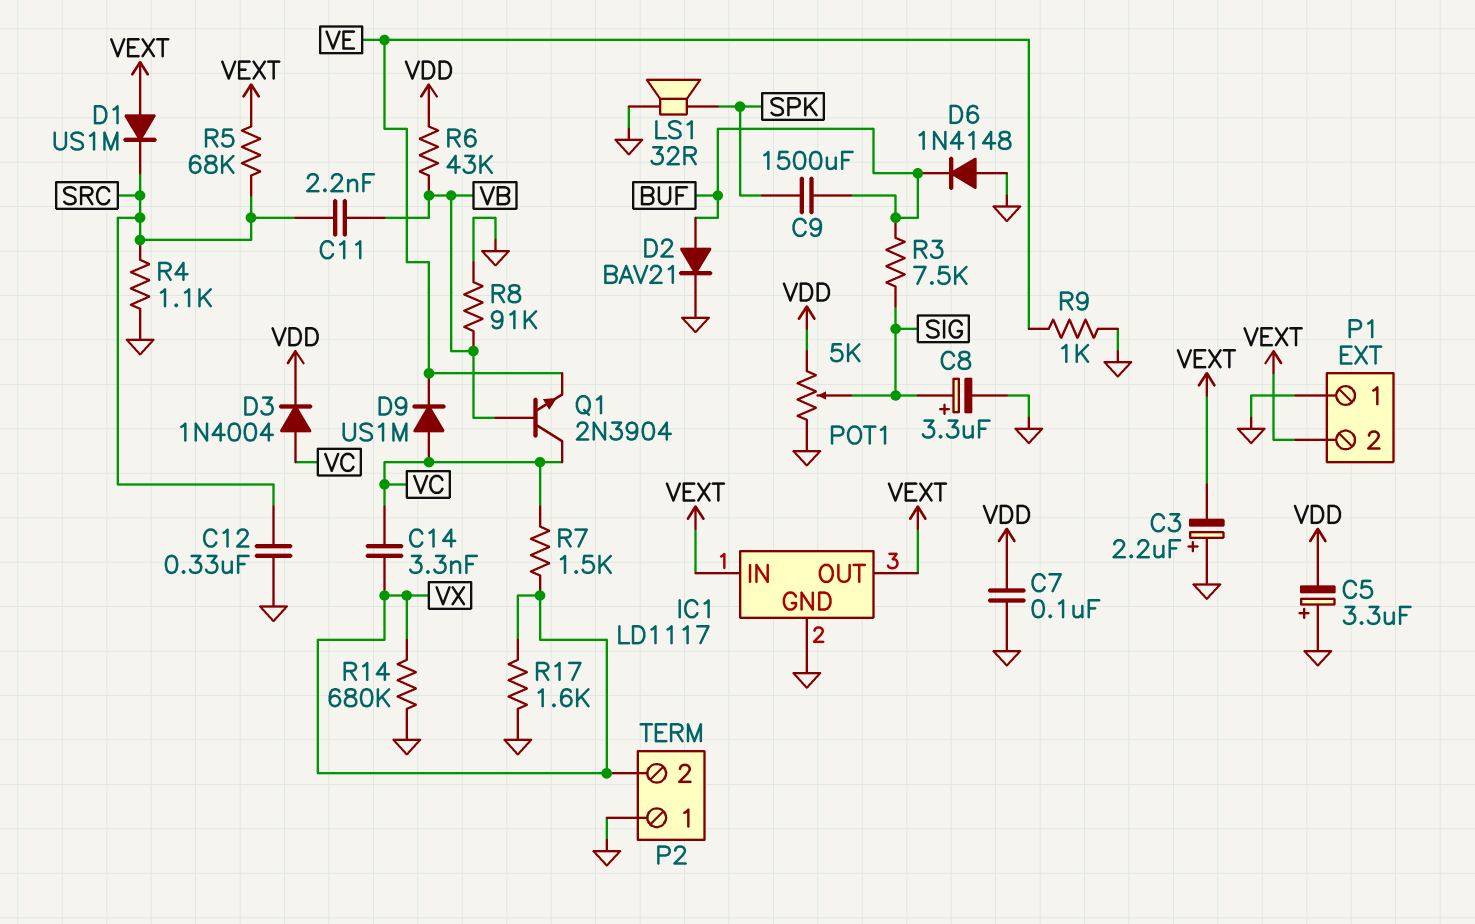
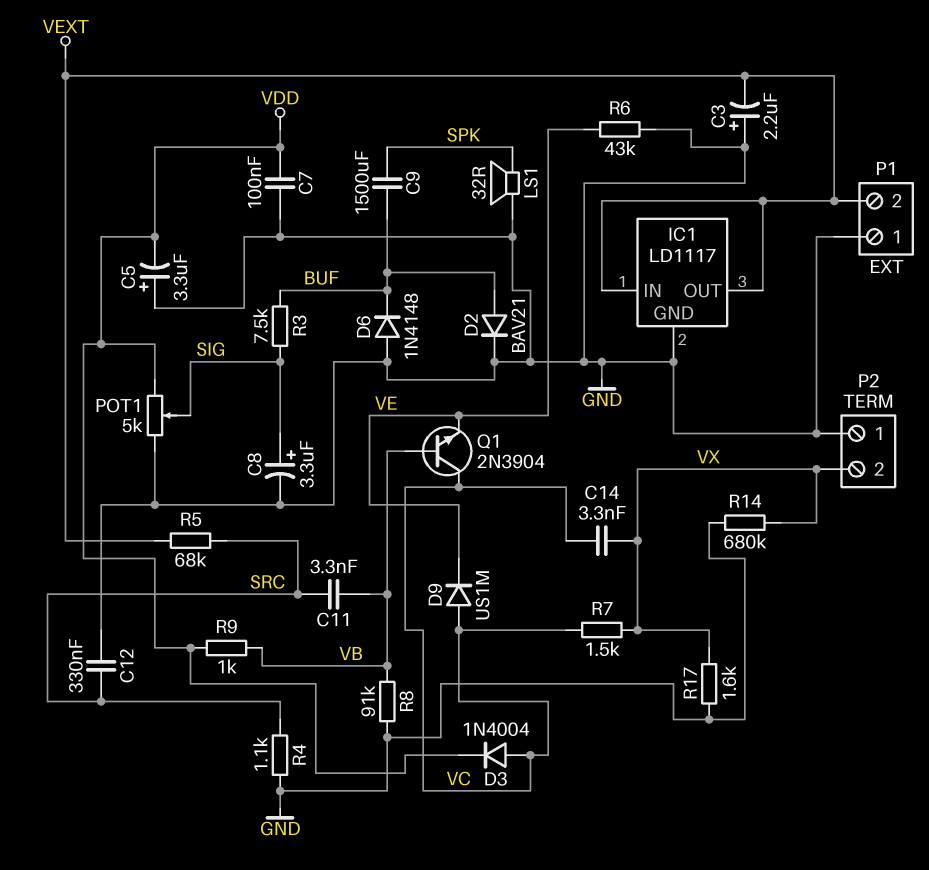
C11: 2.2nF (SRC, VB) -> 3.3nF (SRC, VB)
D1: diode US1M (A VEXT, K SRC) -> none
R6: 43k (VB, VDD) -> 43k (GND, VE)
R9: 1k (GND, VE) -> 1k (VB, VDD)

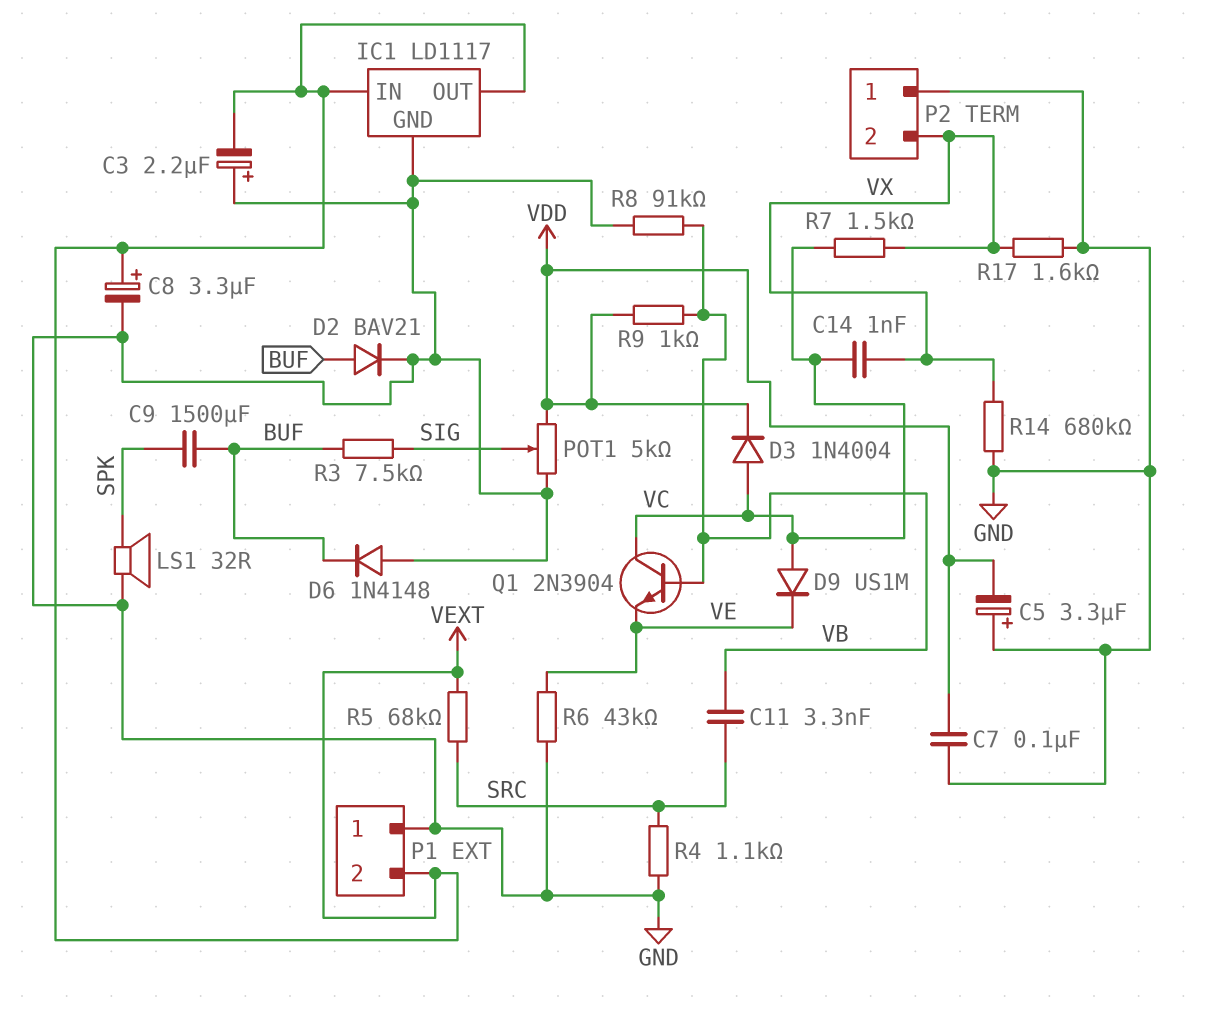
C8: 3.3uF (plus SIG, minus GND) -> 3.3uF (plus VEXT, minus GND)
C12: 330nF (GND, SRC) -> none
C14: 3.3nF (VC, VX) -> 1nF (VC, VX)

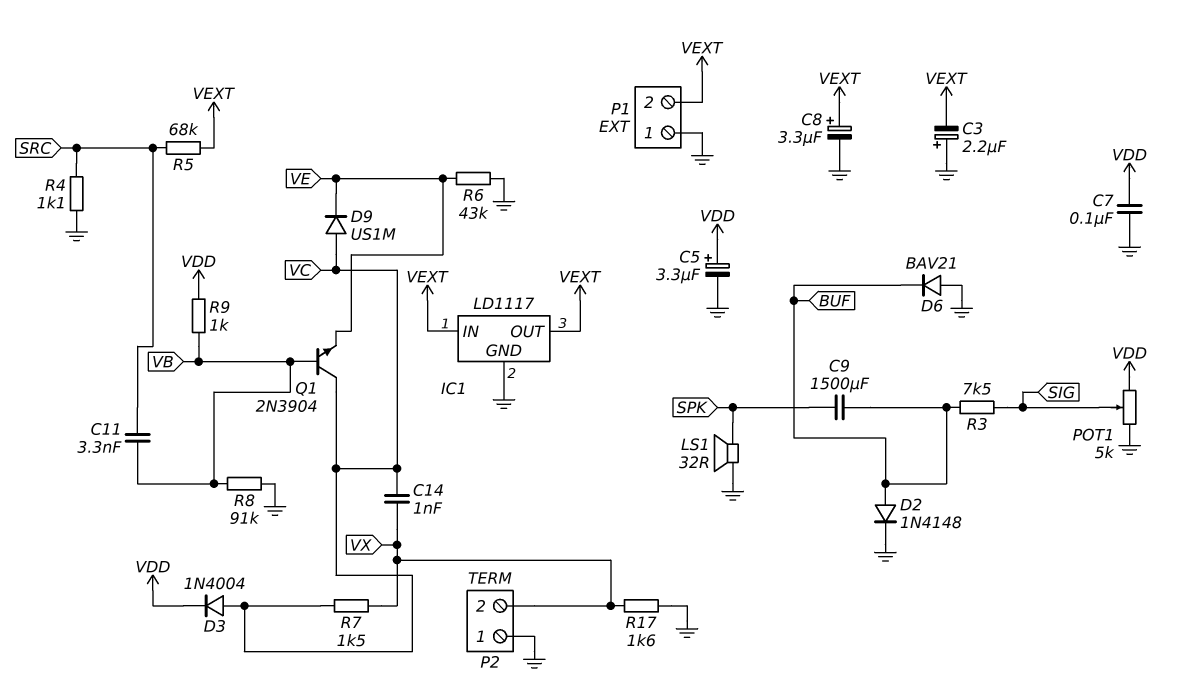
C5: 3.3uF (plus GND, minus VDD) -> 3.3uF (plus VDD, minus GND)
D2: diode BAV21 (A BUF, K GND) -> diode 1N4148 (A BUF, K GND)
D6: diode 1N4148 (A GND, K BUF) -> diode BAV21 (A GND, K BUF)
R14: 680k (GND, VX) -> none

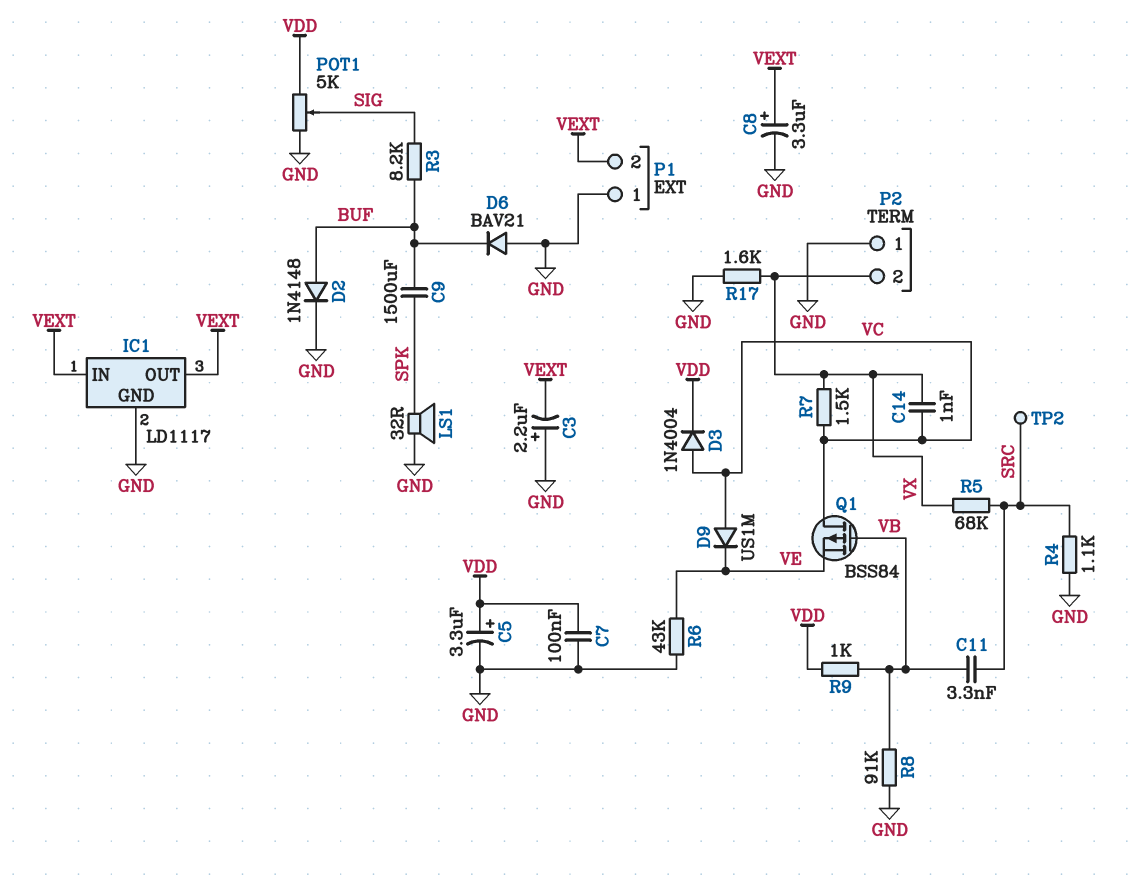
Q1: NPN 2N3904 (B VB, C VC, E VE) -> PMOS BSS84 (G VB, D VC, S VE)
R3: 7.5k (BUF, SIG) -> 8.2k (BUF, SIG)
R5: 68k (SRC, VEXT) -> 68k (SRC, VX)
TP2: none -> test point (SRC)

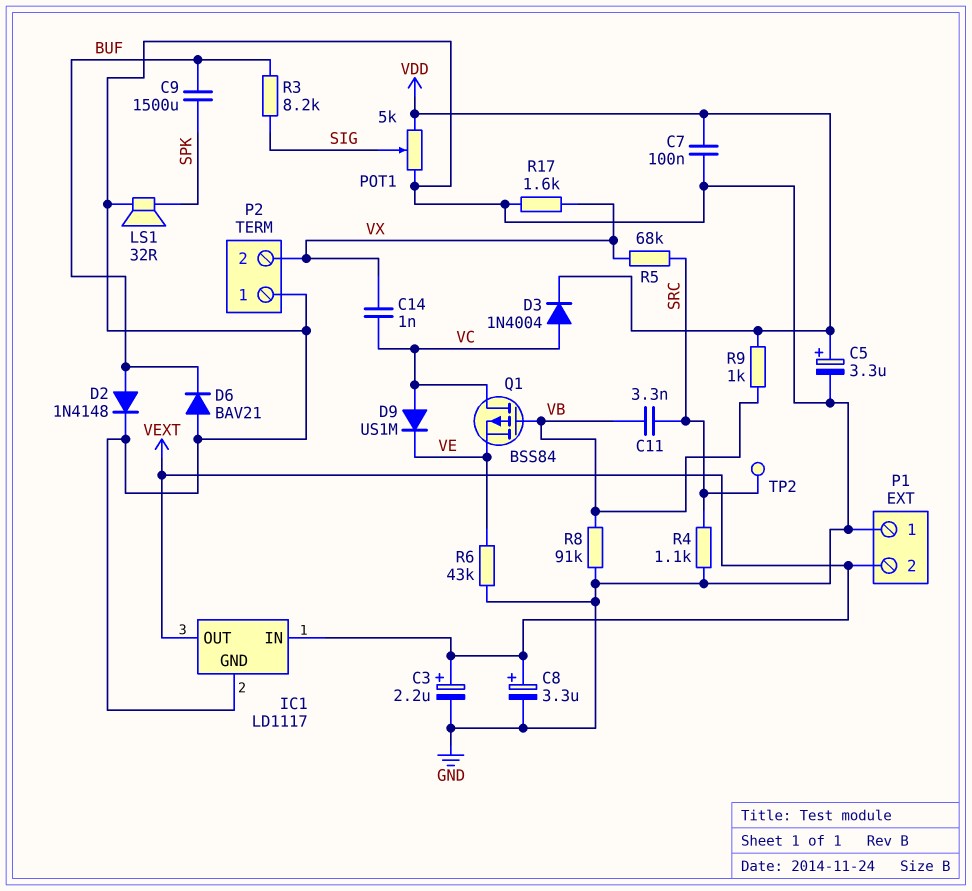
C3: 2.2uF (plus GND, minus VEXT) -> 2.2uF (plus VEXT, minus GND)
R7: 1.5k (VC, VX) -> none

